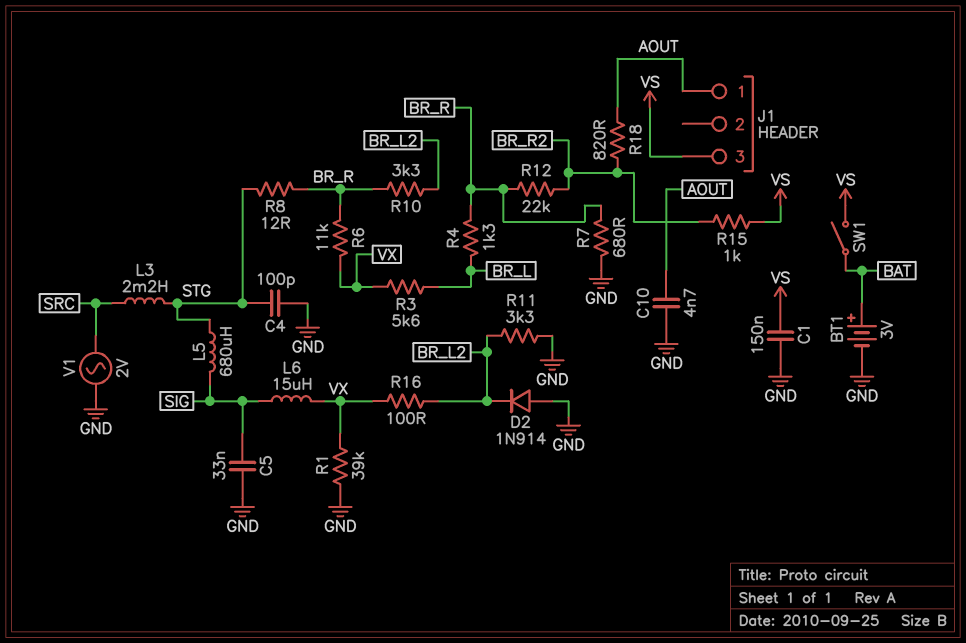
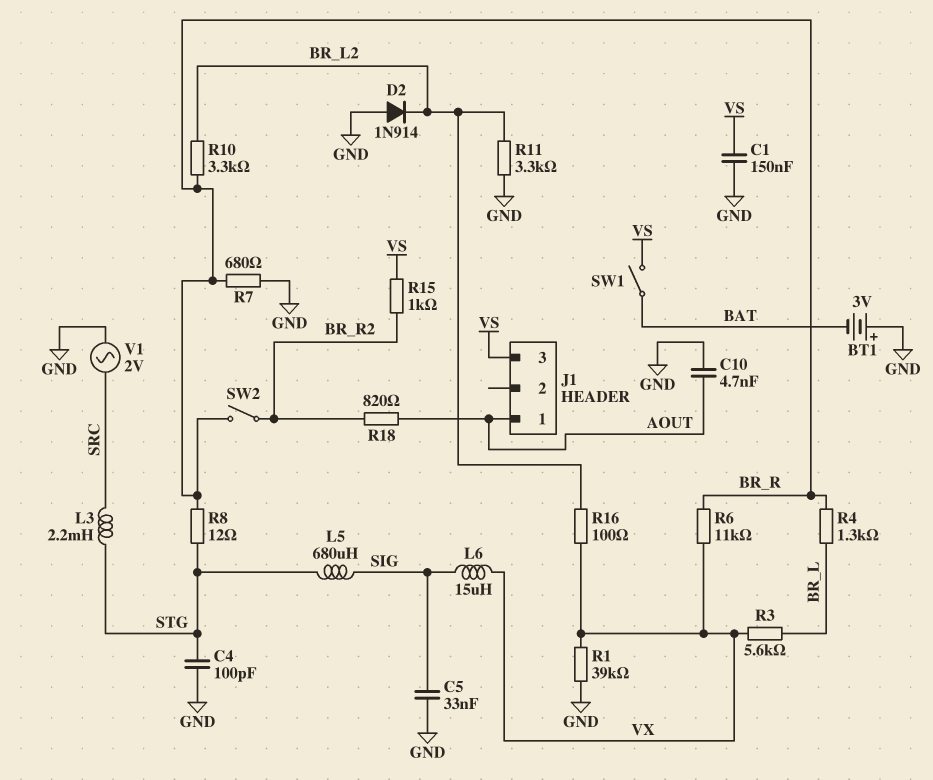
BT1: 3V (plus BAT, minus GND) -> 3V (plus GND, minus BAT)
R12: 22k (BR_R, BR_R2) -> none
SW2: none -> switch (BR_R, BR_R2)

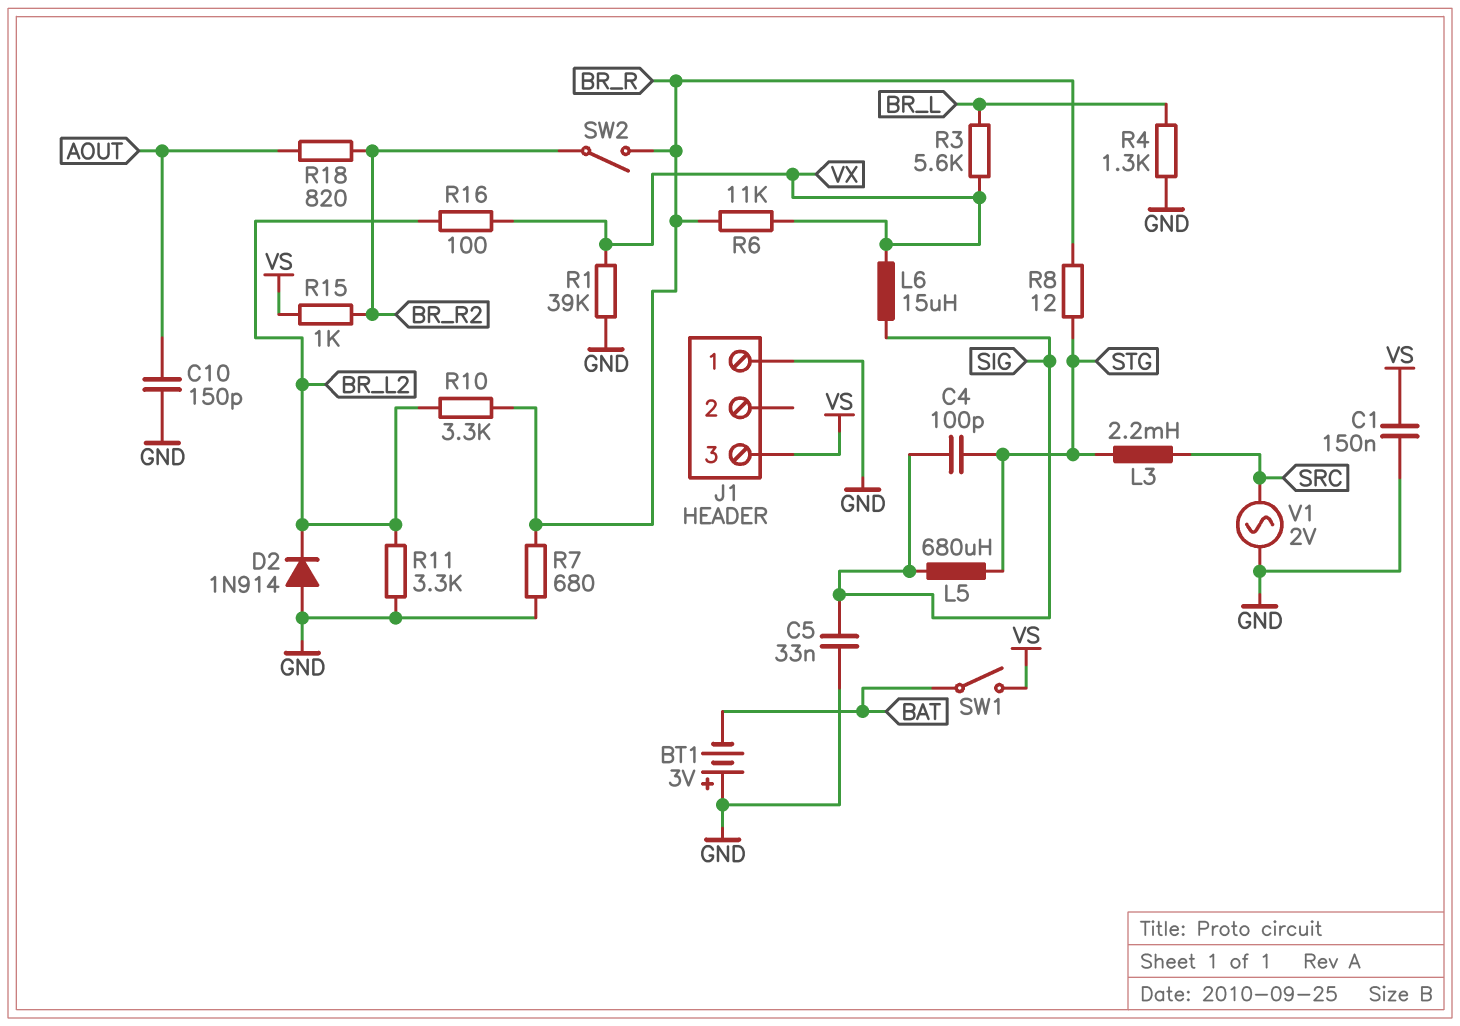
C4: 100pF (GND, STG) -> 100pF (SIG, STG)
C10: 4.7nF (AOUT, GND) -> 150pF (AOUT, GND)
J1 pin 1: AOUT -> GND
R4: 1.3k (BR_L, BR_R) -> 1.3k (BR_L, GND)

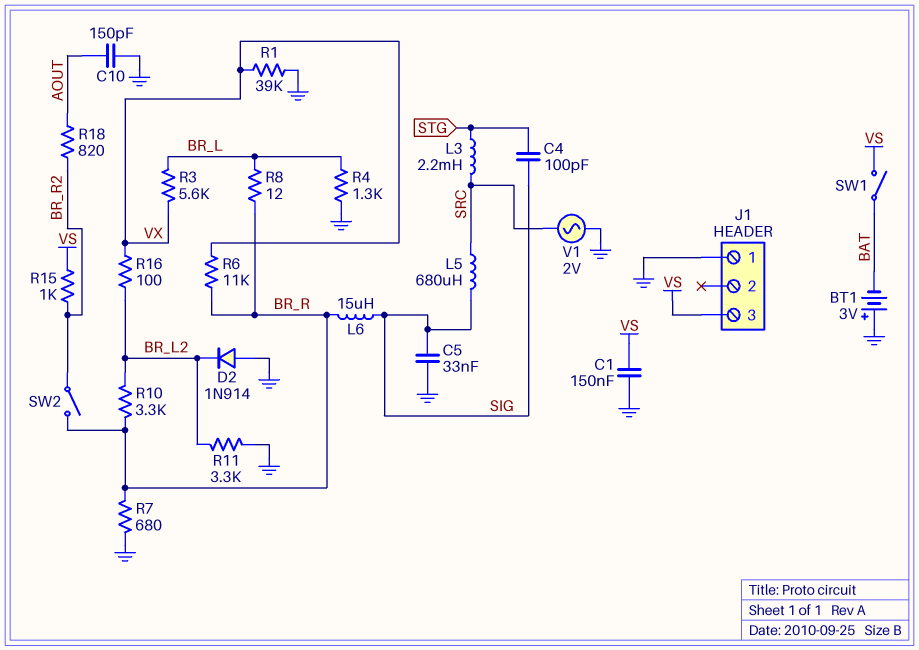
L5: 680uH (SIG, STG) -> 680uH (SIG, SRC)
L6: 15uH (SIG, VX) -> 15uH (BR_R, SIG)
R8: 12 (BR_R, STG) -> 12 (BR_L, BR_R)

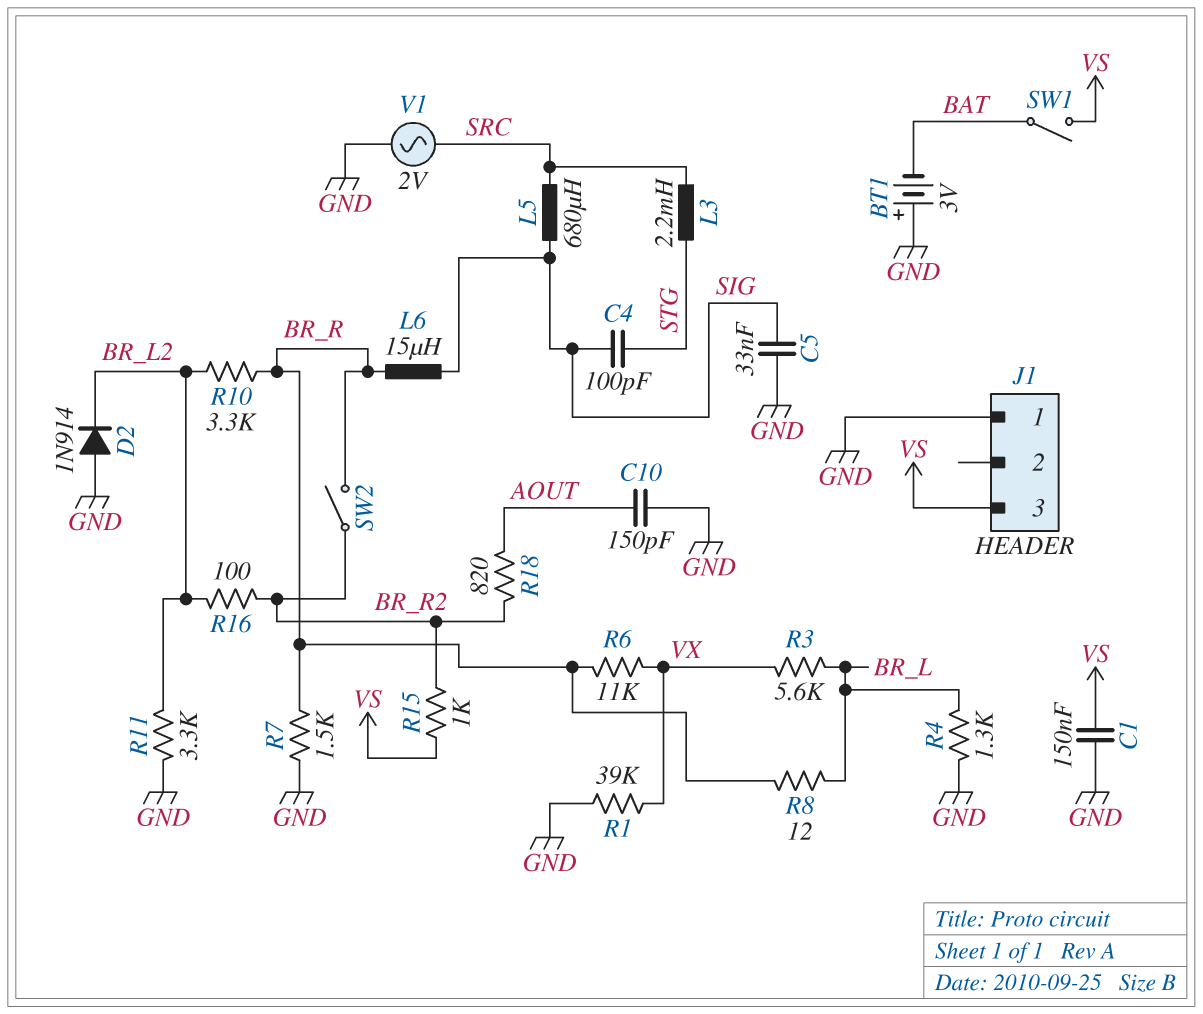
R7: 680 (BR_R, GND) -> 1.5k (BR_R, GND)
R16: 100 (BR_L2, VX) -> 100 (BR_L2, BR_R2)

